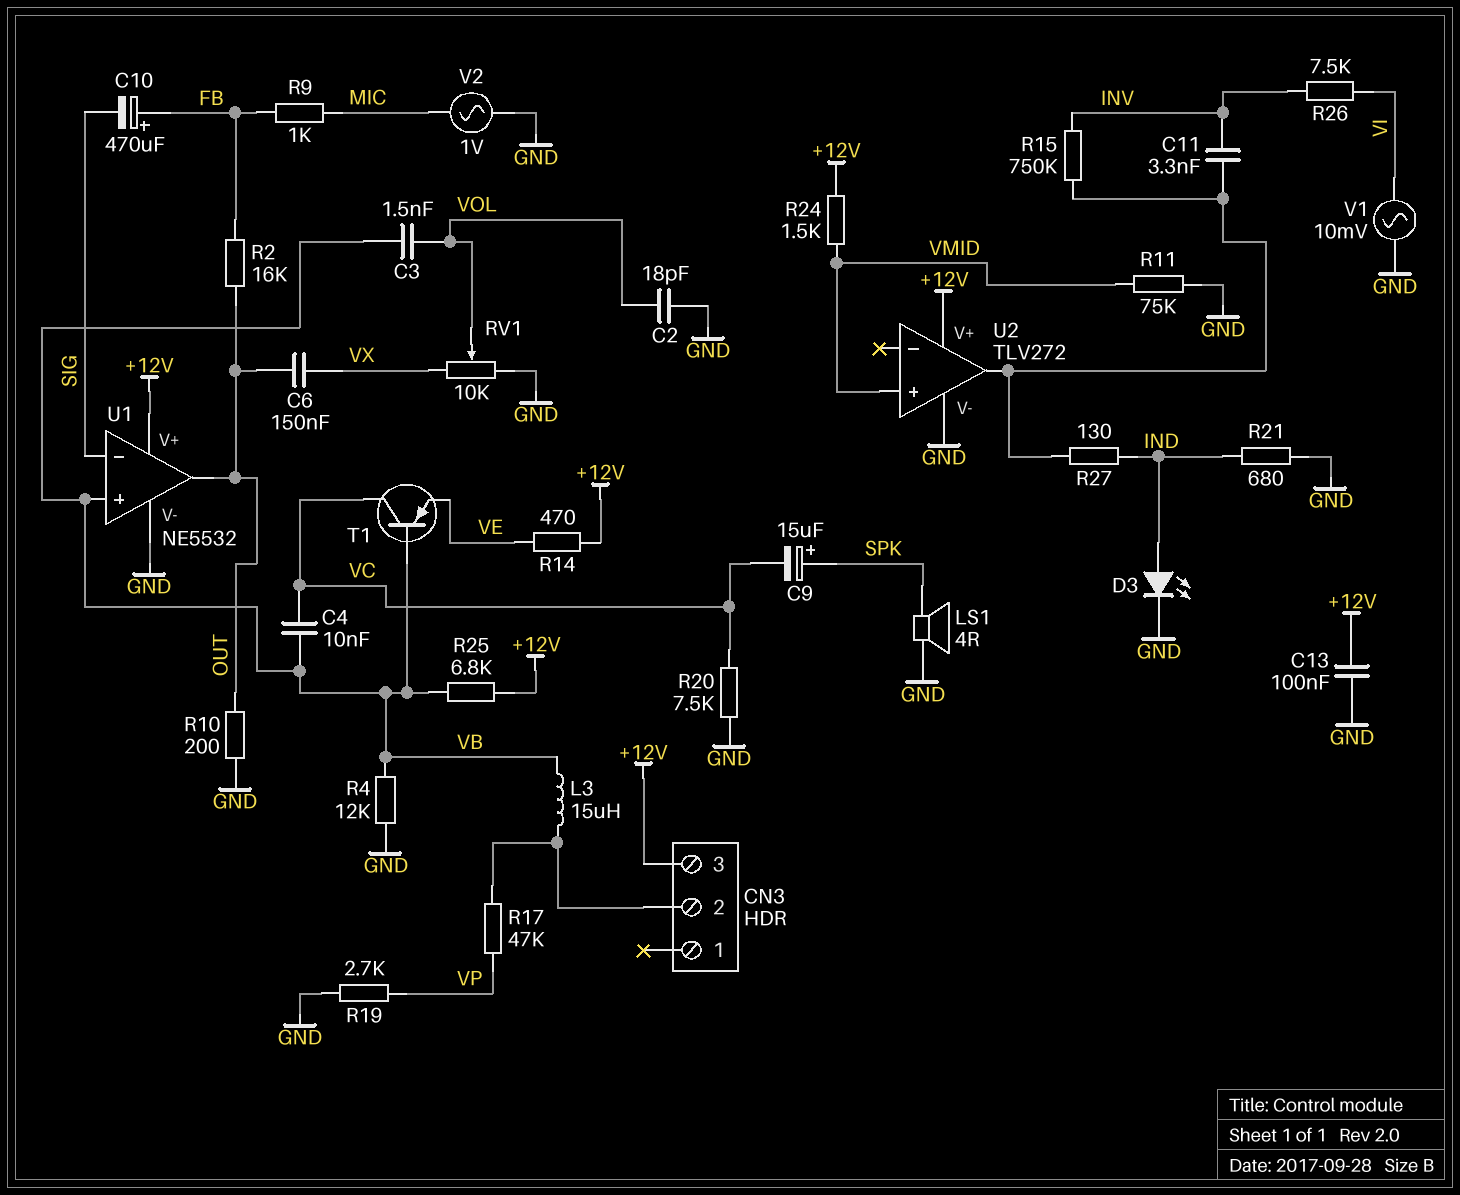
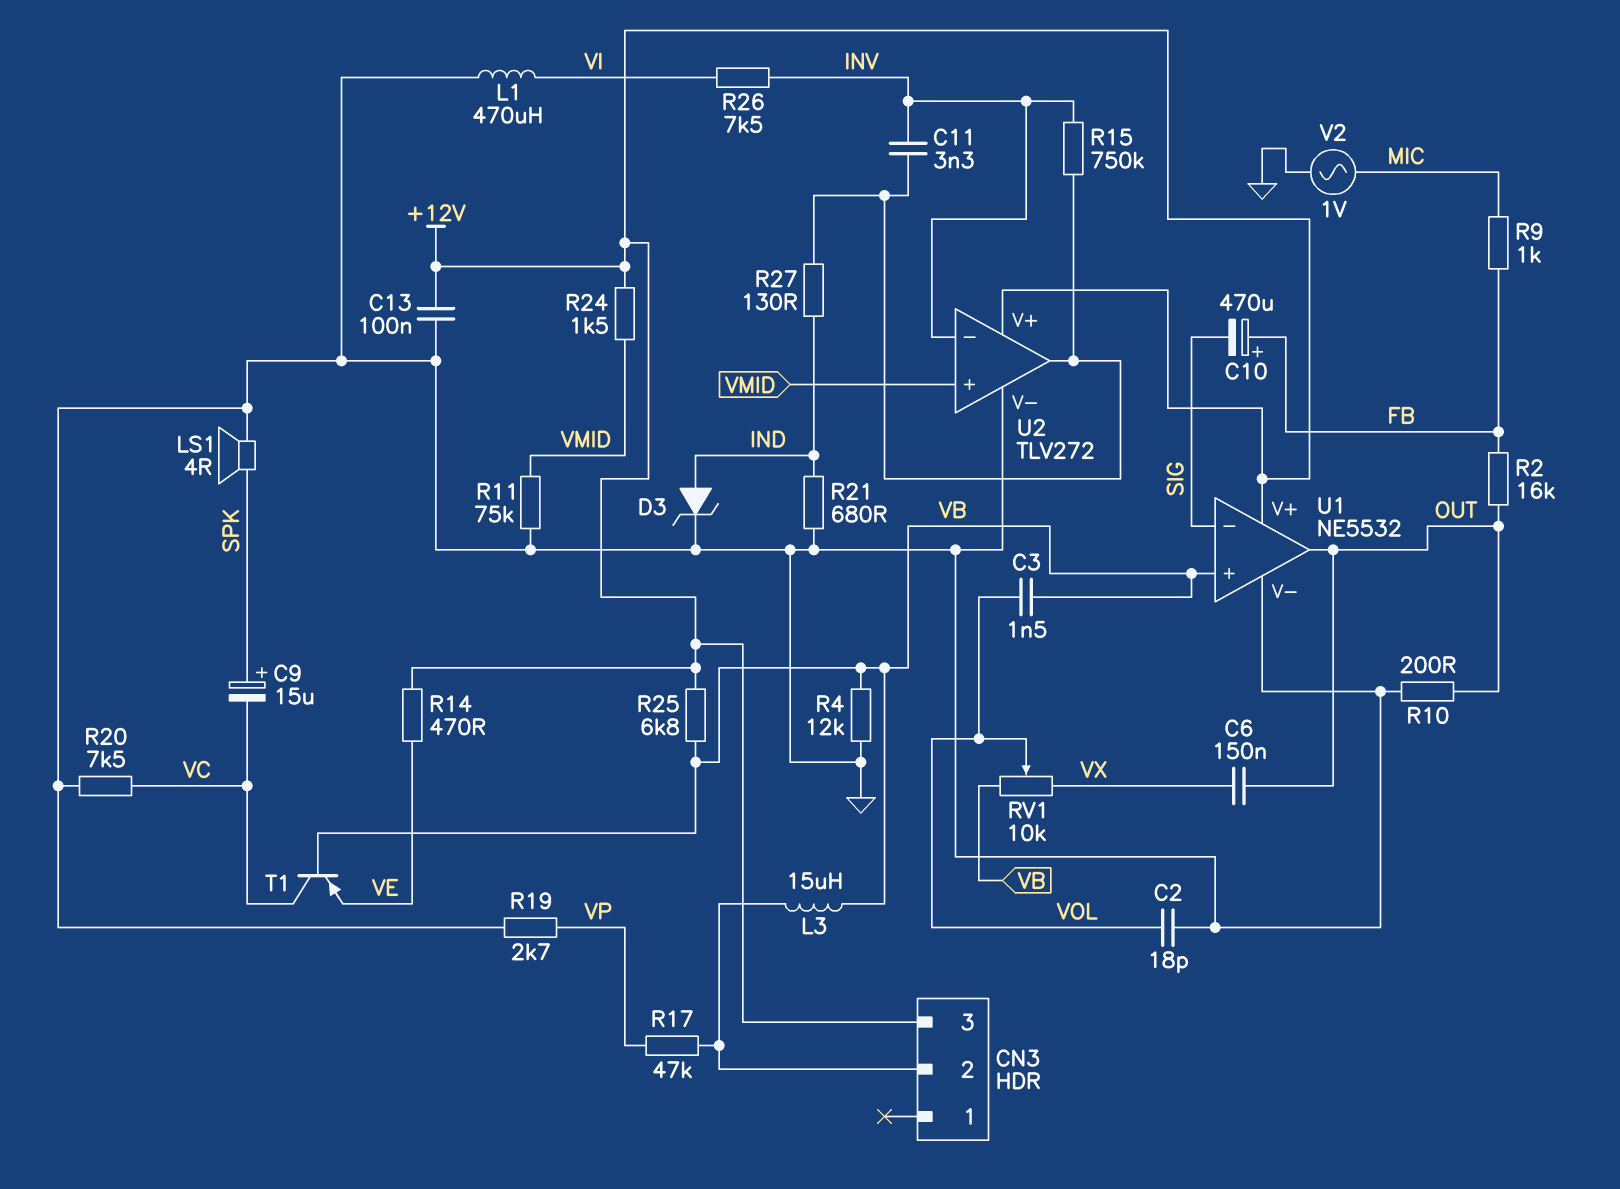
C4: 10nF (VB, VC) -> none
D3: LED (A IND, K GND) -> zener (A IND, K GND)
L1: none -> 470uH (GND, VI)
RV1: 10k (GND, VX, wiper VOL) -> 10k (VB, VX, wiper VOL)
U2 pin in-: none -> INV
V1: AC 10mV (GND, VI) -> none

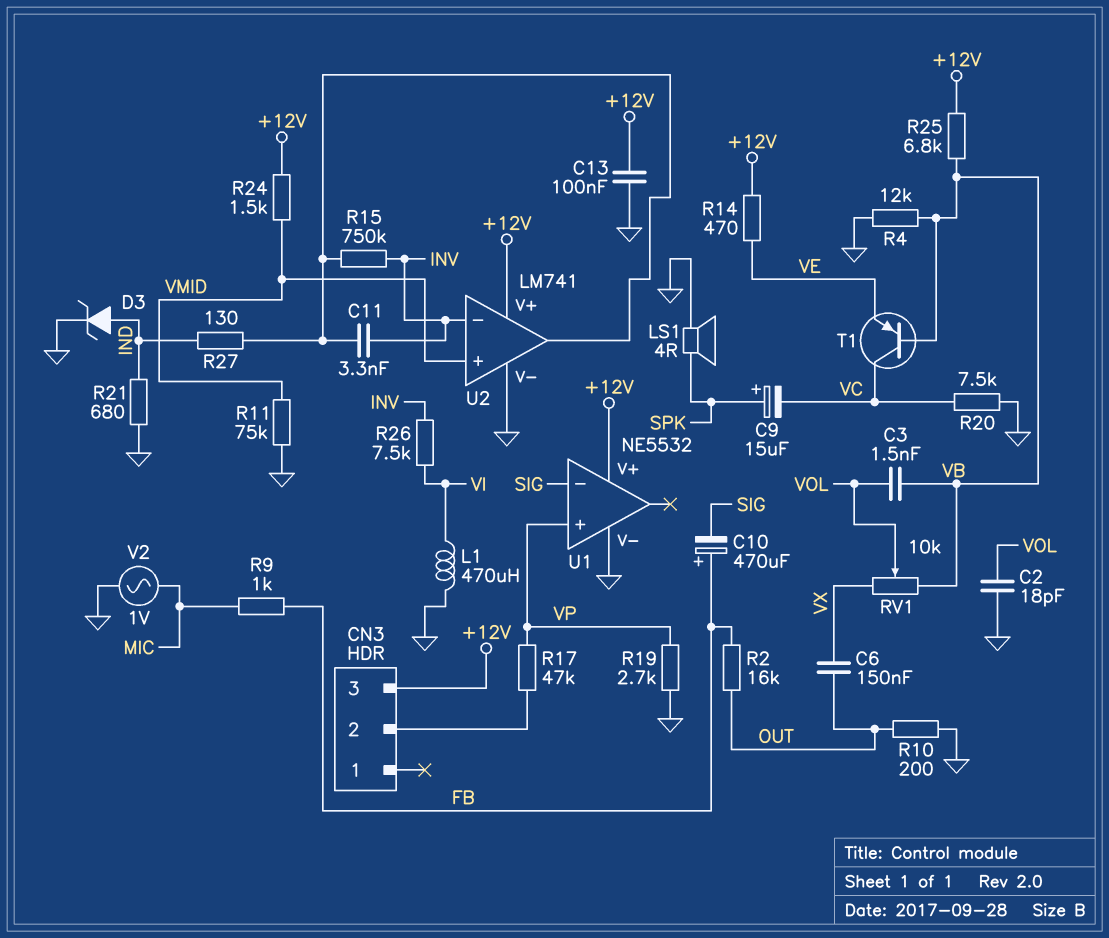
L3: 15uH (CN3/2, VB) -> none
U1 pin in+: VB -> VP
U1 pin out: OUT -> none
U2: TLV272 -> LM741

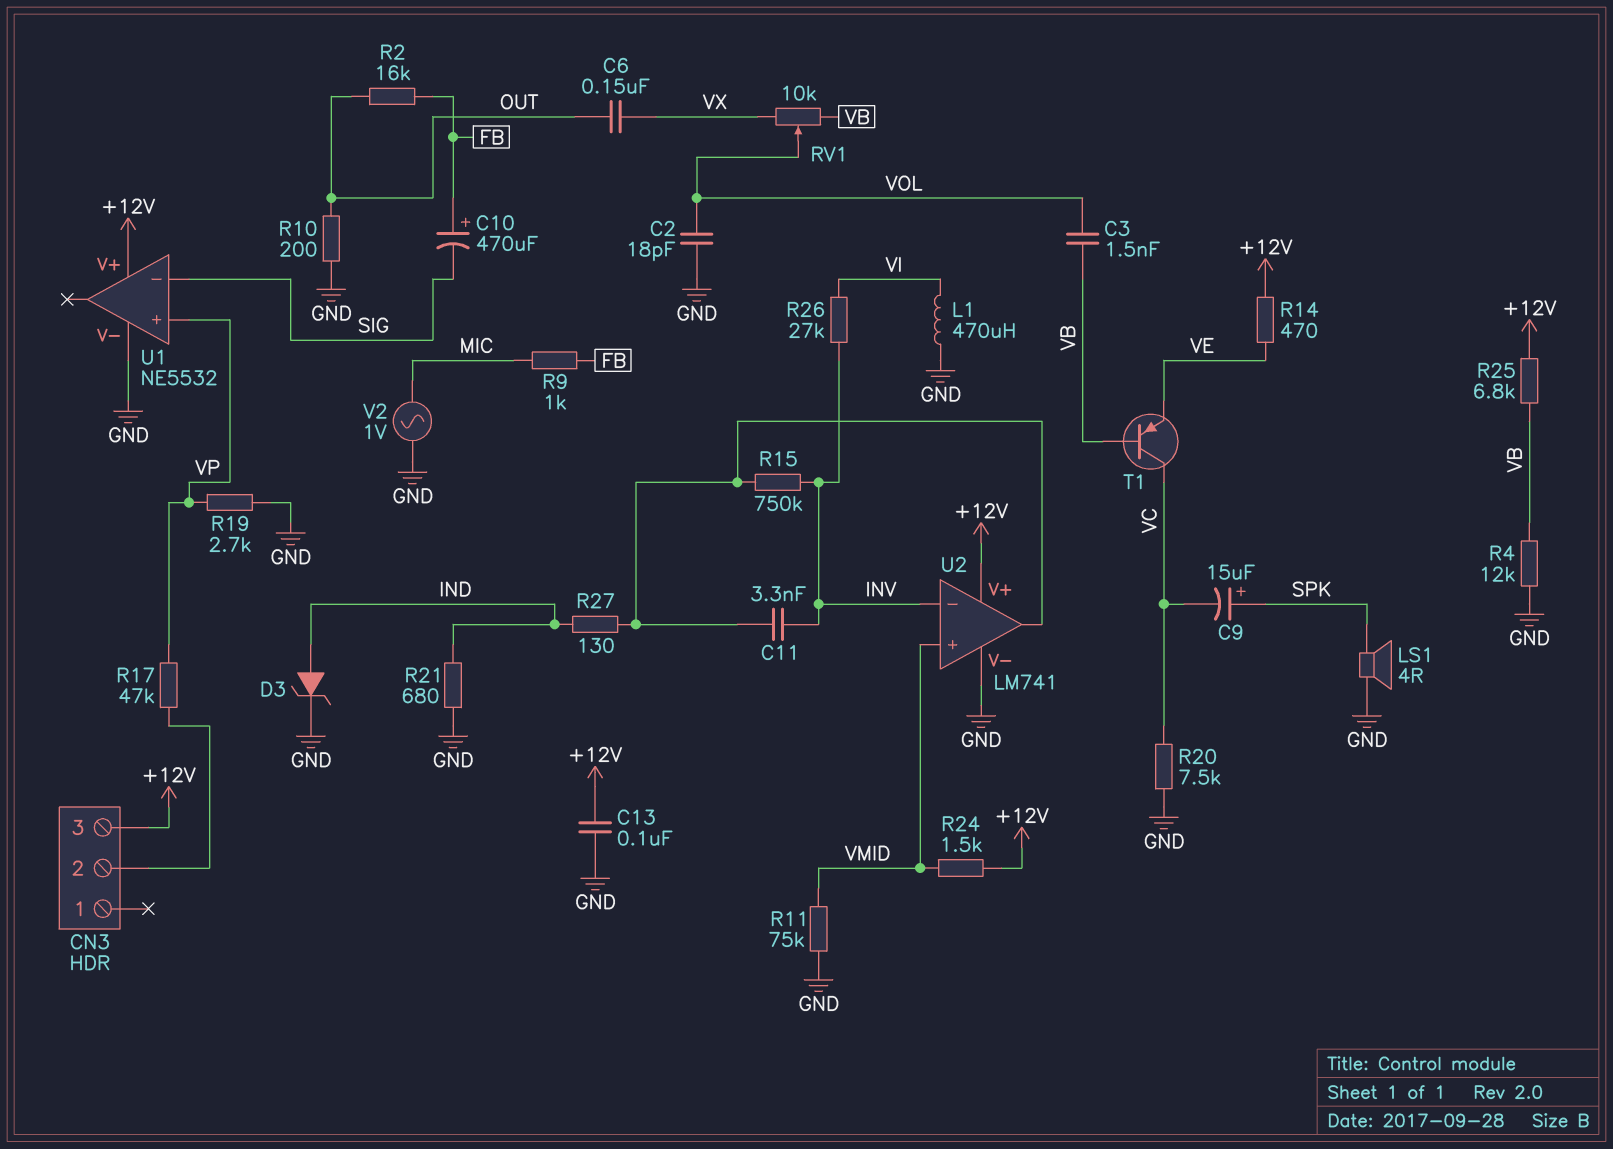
R26: 7.5k (INV, VI) -> 27k (INV, VI)

